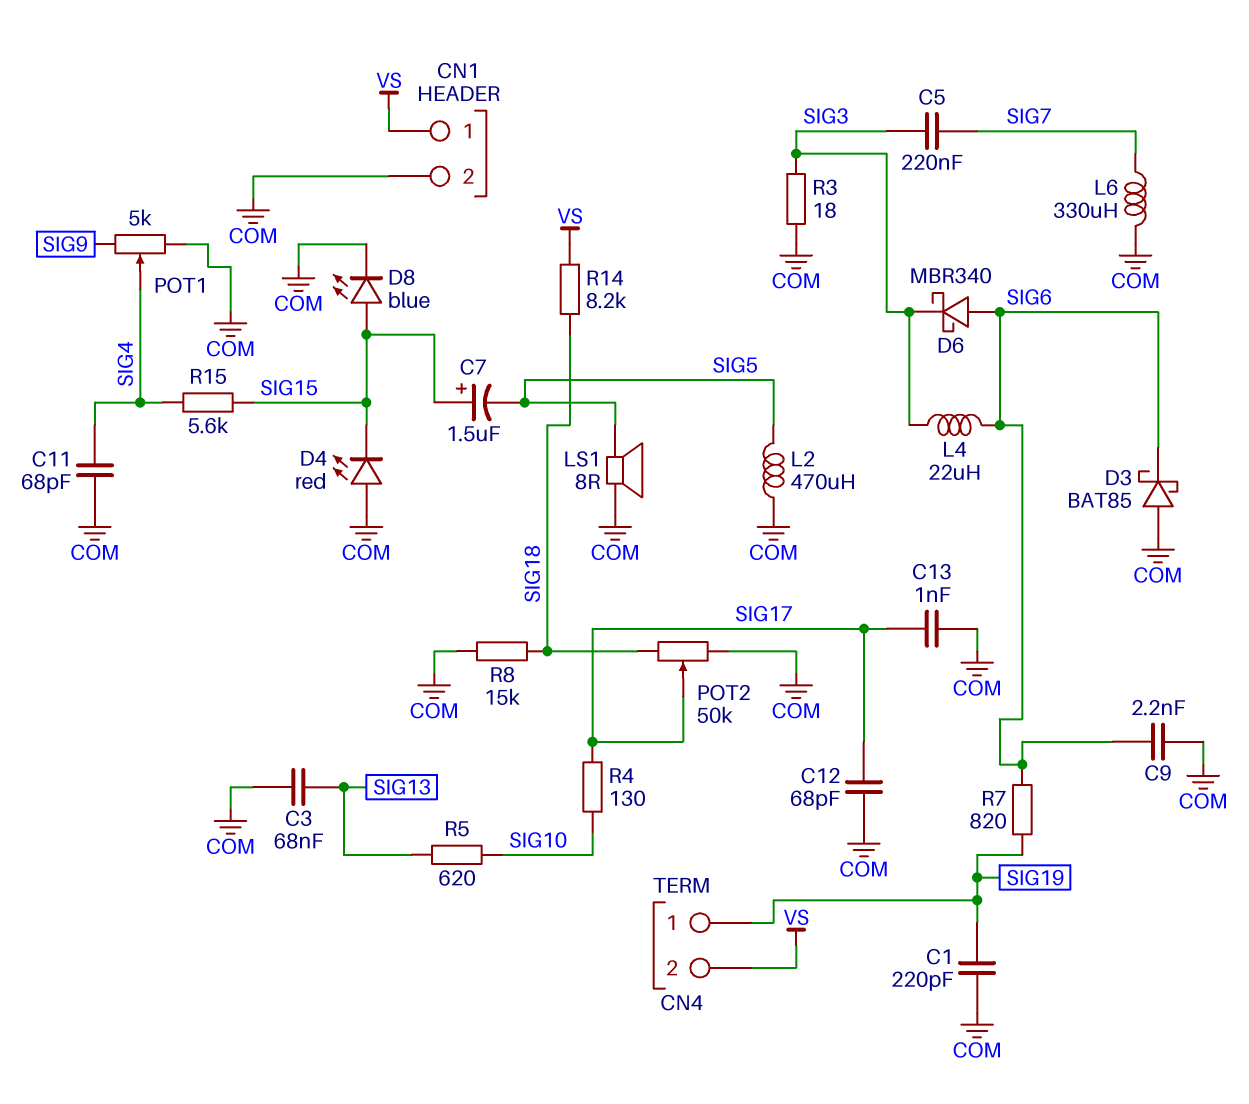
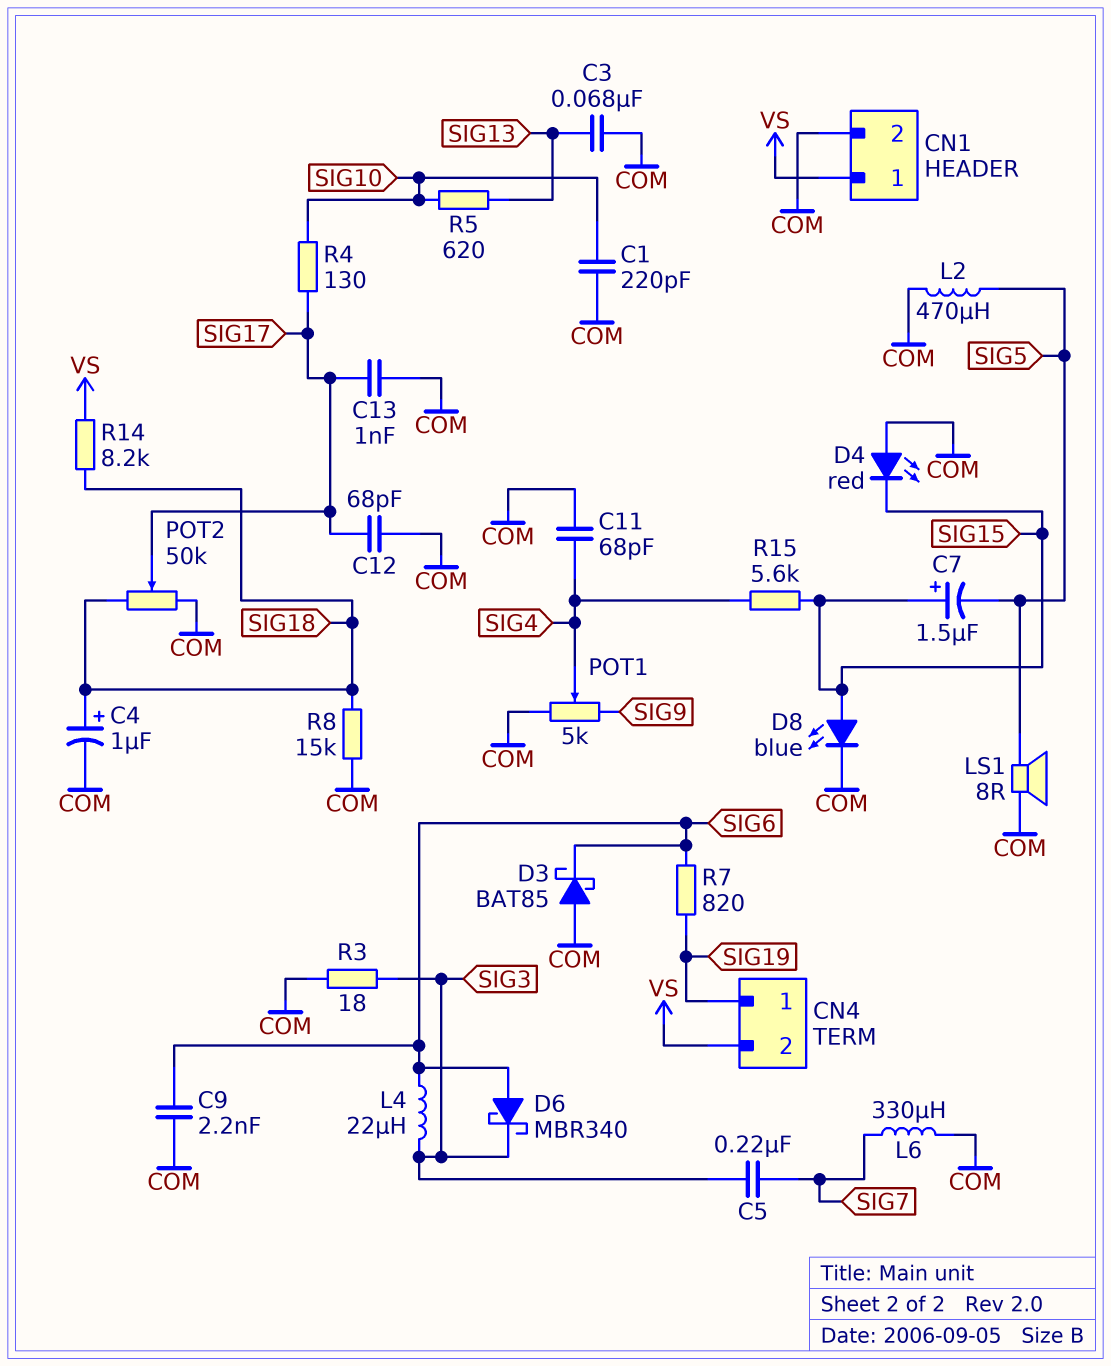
C1: 220pF (COM, SIG19) -> 220pF (COM, SIG10)
C4: none -> 1uF (plus SIG18, minus COM)

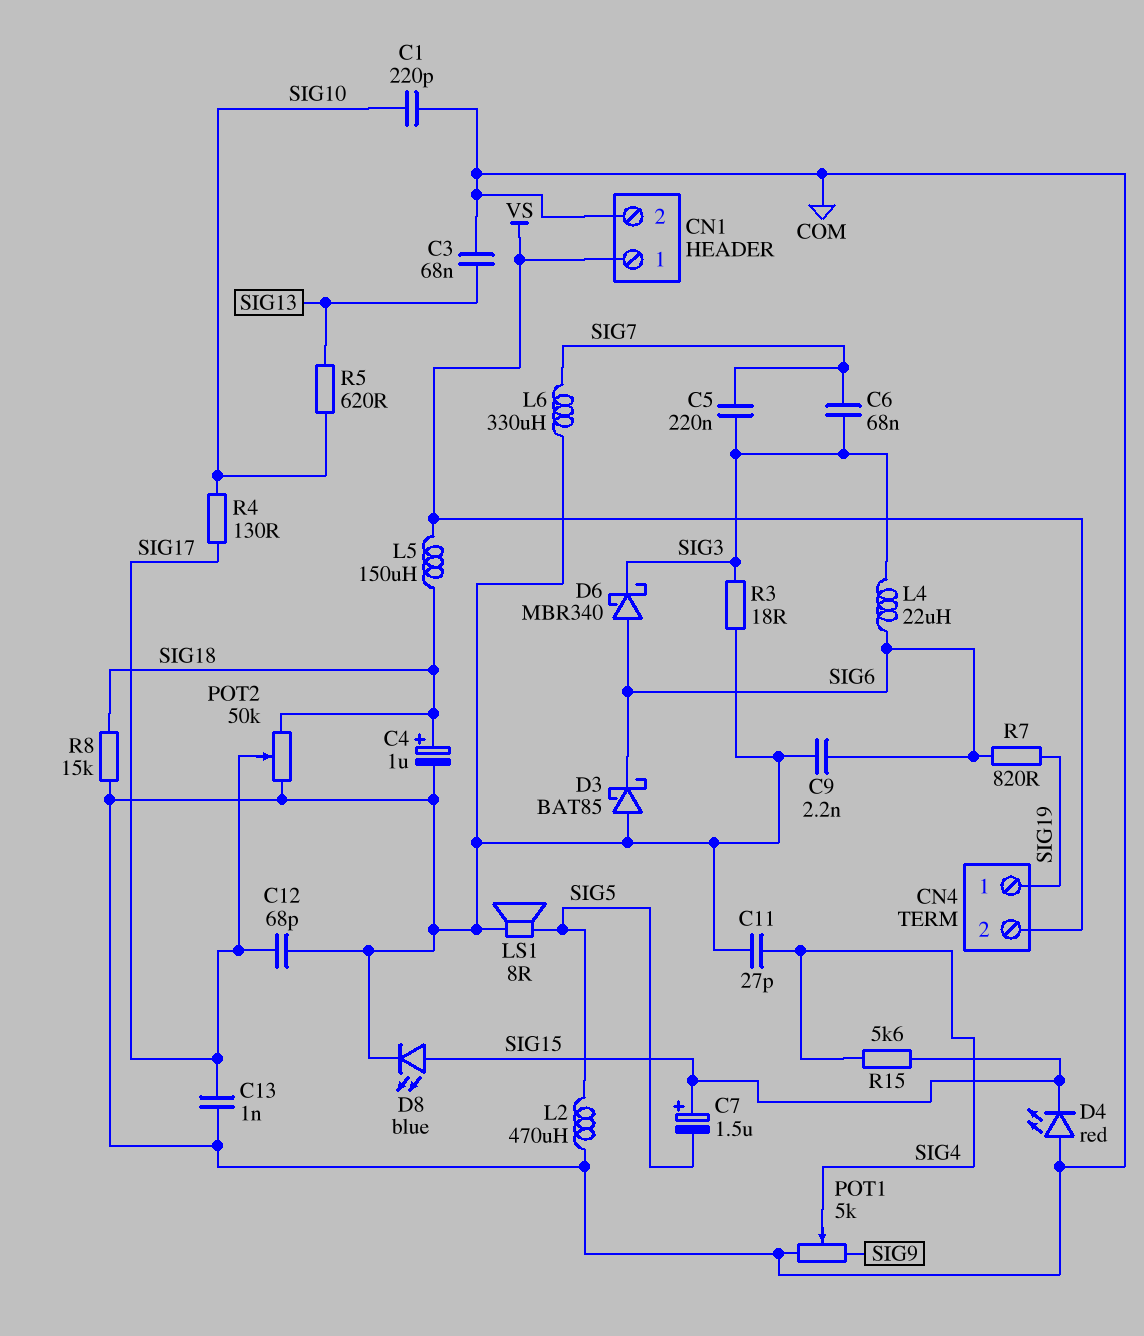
C6: none -> 68nF (SIG3, SIG7)
C11: 68pF (COM, SIG4) -> 27pF (COM, SIG4)
L5: none -> 150uH (SIG18, VS)
R14: 8.2k (SIG18, VS) -> none

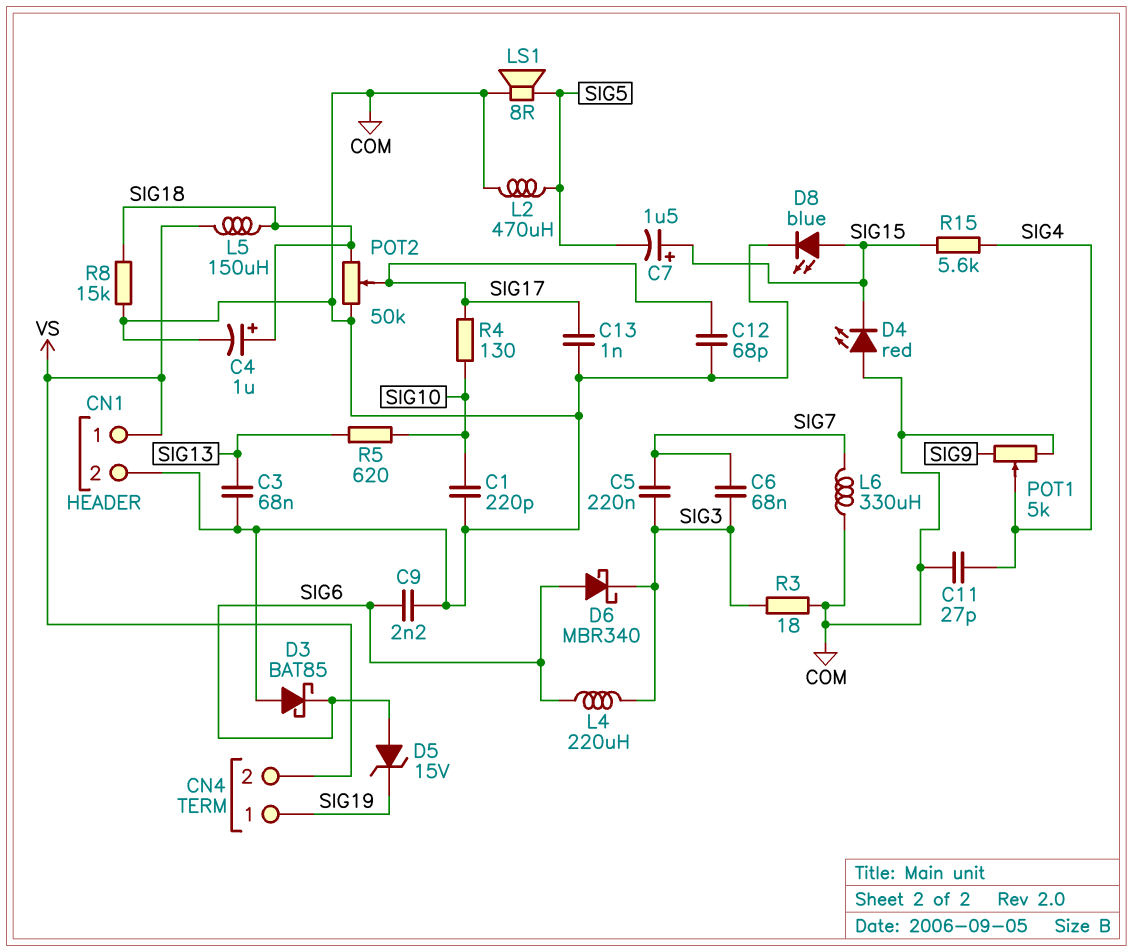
D5: none -> zener 15V (A SIG6, K SIG19)
L4: 22uH (SIG3, SIG6) -> 220uH (SIG3, SIG6)
R7: 820 (SIG6, SIG19) -> none

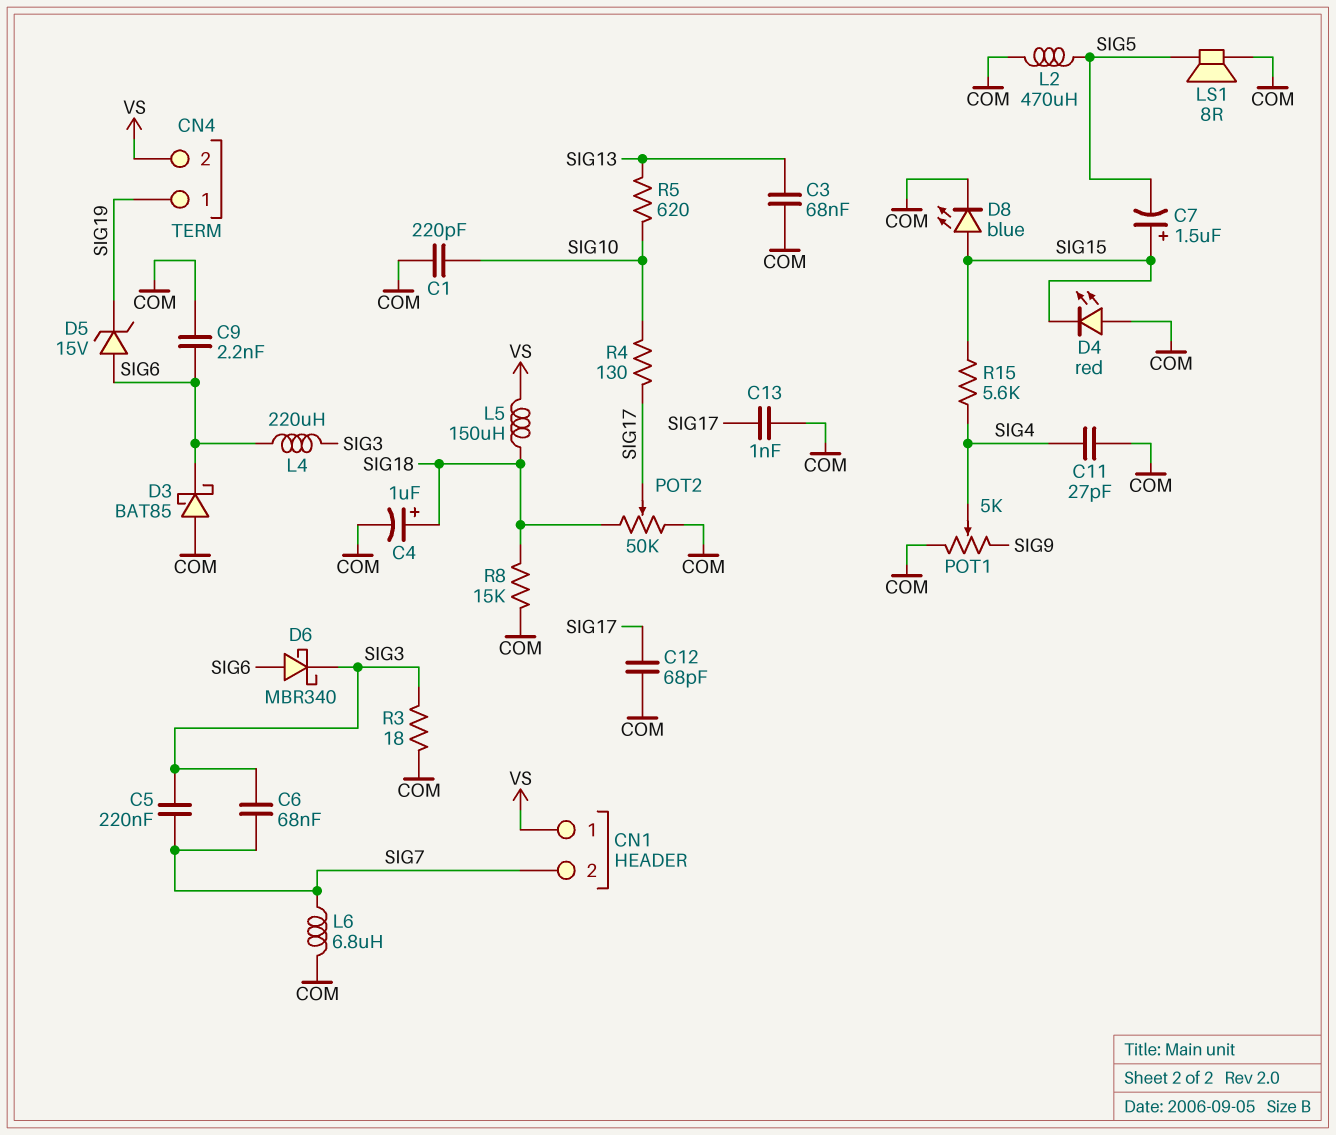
CN1 pin 2: COM -> SIG7
L6: 330uH (COM, SIG7) -> 6.8uH (COM, SIG7)

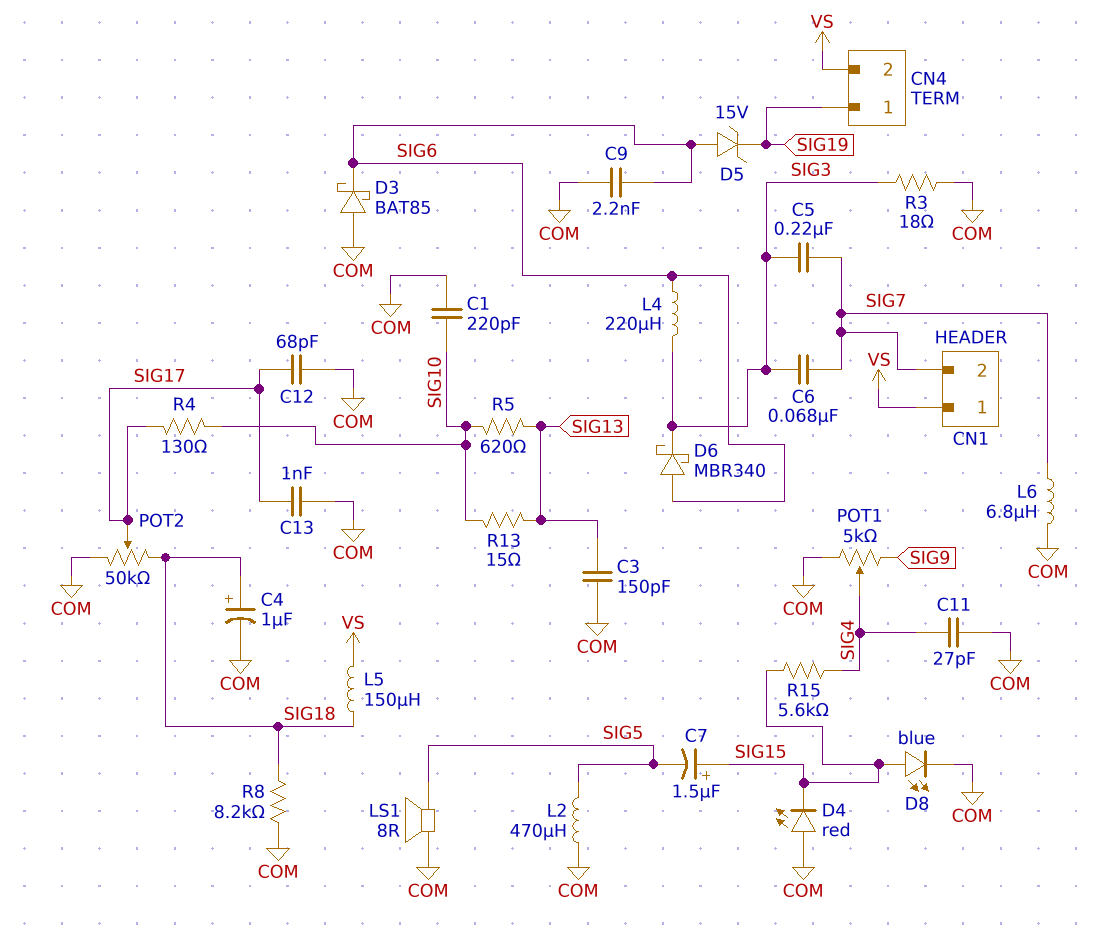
C3: 68nF (COM, SIG13) -> 150pF (COM, SIG13)
R8: 15k (COM, SIG18) -> 8.2k (COM, SIG18)
R13: none -> 15 (SIG10, SIG13)

